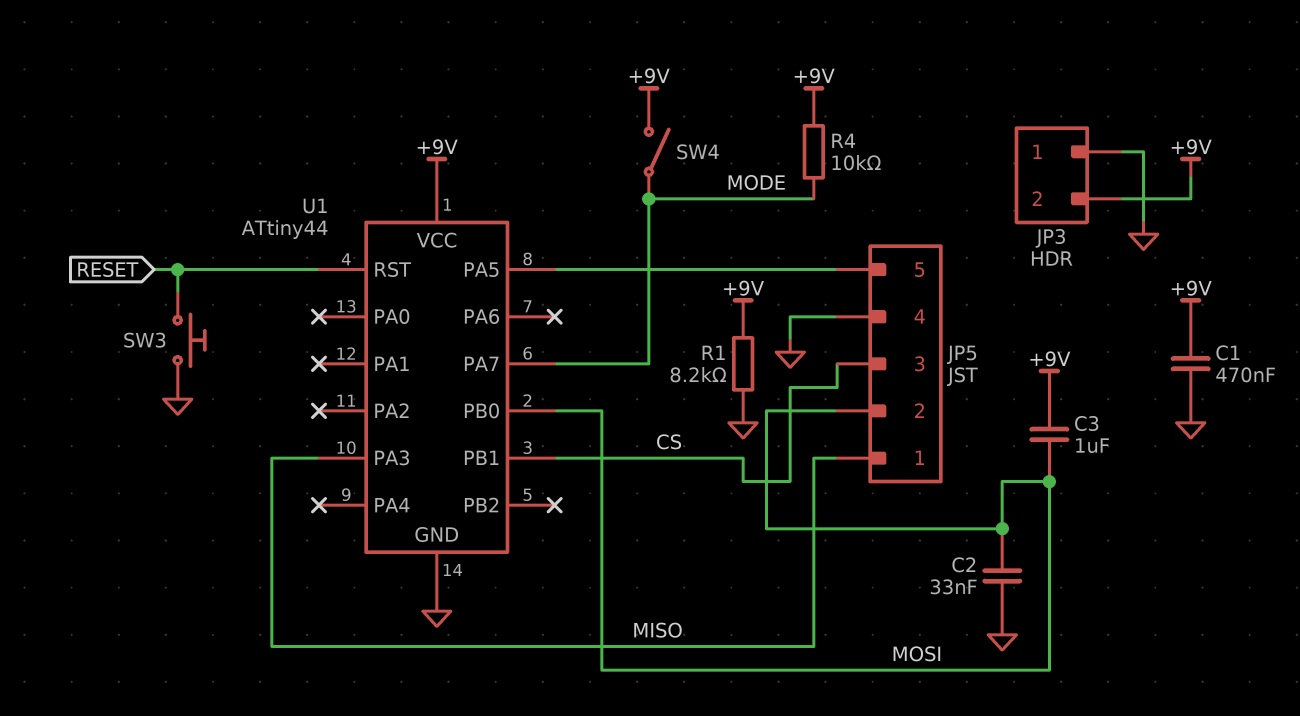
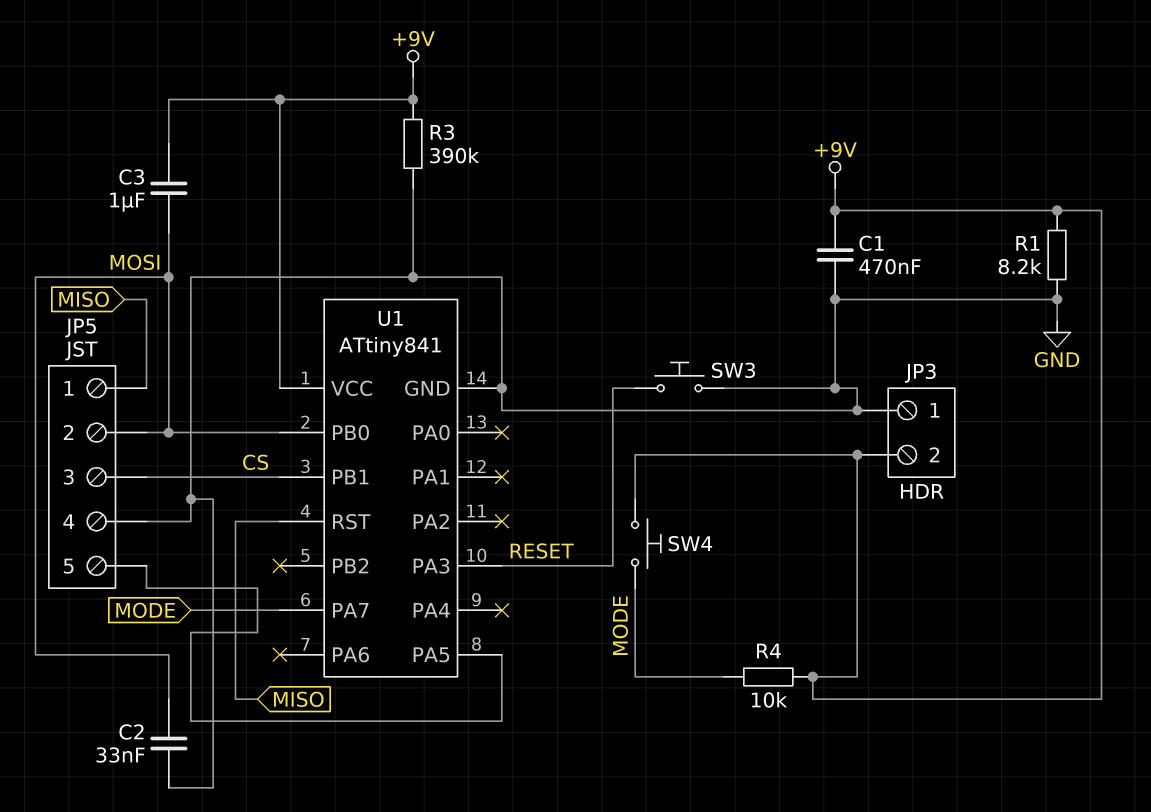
R3: none -> 390k (+9V, GND)
SW4: switch (+9V, MODE) -> button (+9V, MODE)
U1: ATtiny44 -> ATtiny841
U1 pin PA3: MISO -> RESET
U1 pin RST: RESET -> MISO

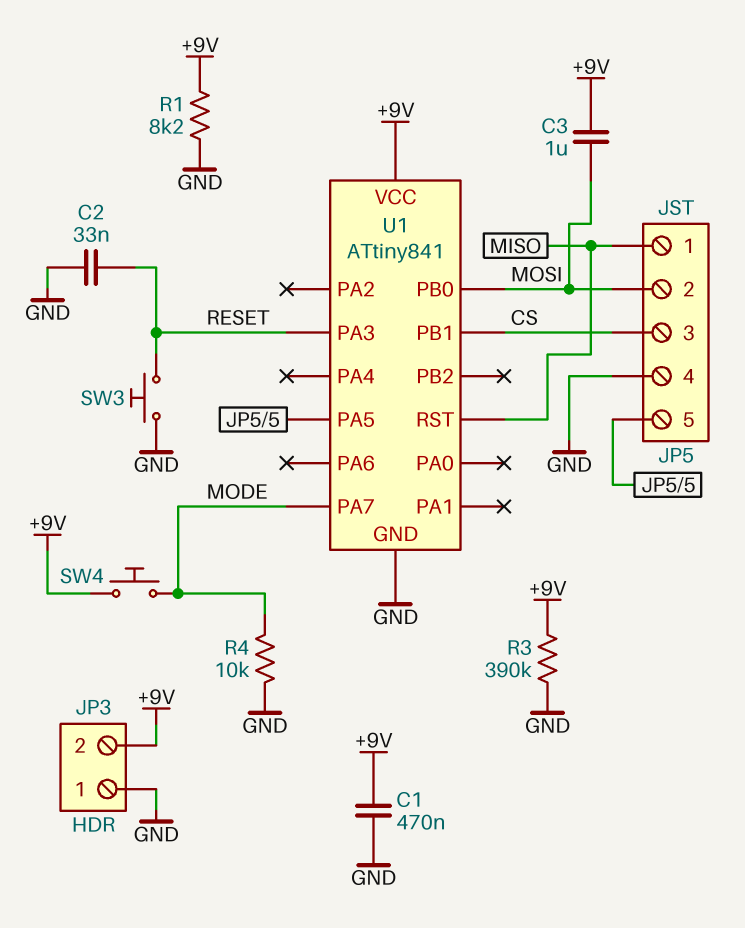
C2: 33nF (GND, MOSI) -> 33nF (GND, RESET)
R4: 10k (+9V, MODE) -> 10k (GND, MODE)

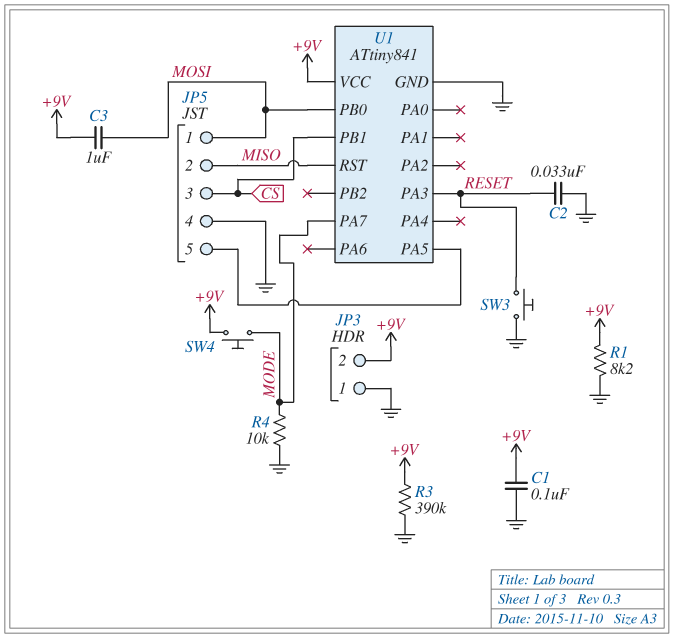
C1: 470nF (+9V, GND) -> 100nF (+9V, GND)
JP5 pin 1: MISO -> MOSI
JP5 pin 2: MOSI -> MISO

